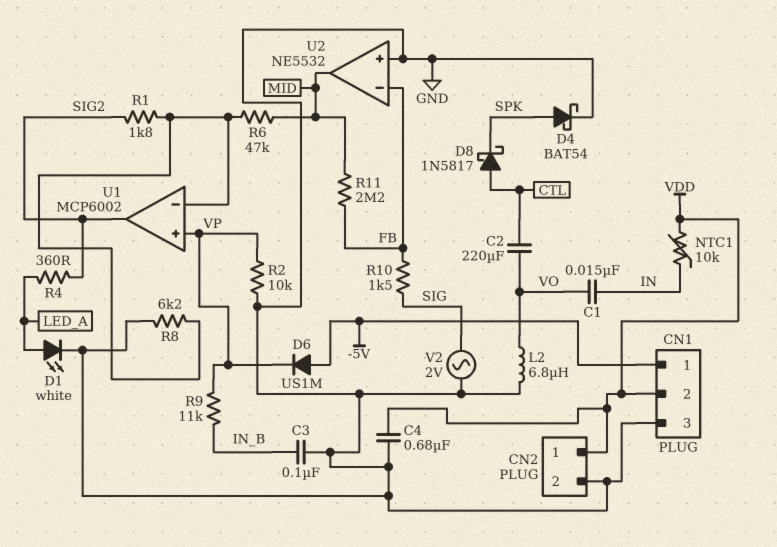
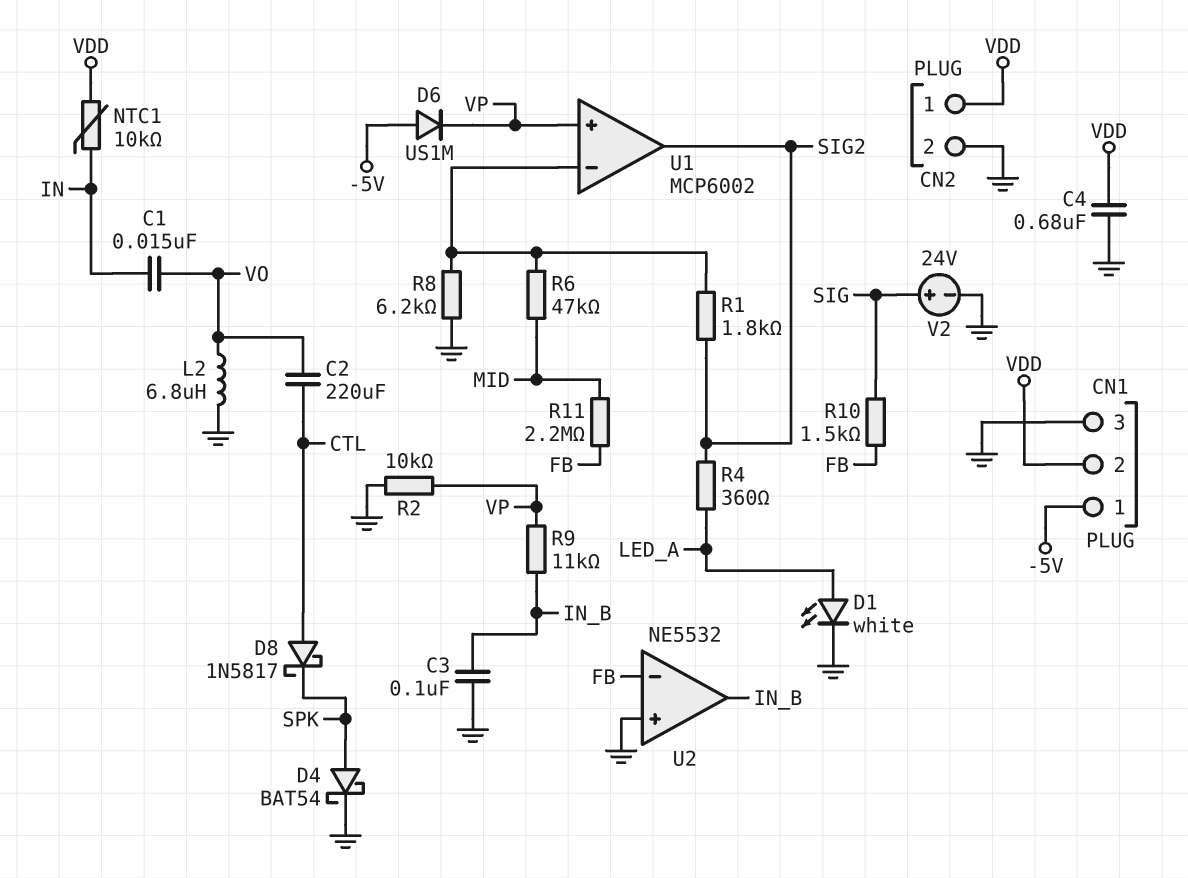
U2 pin out: MID -> IN_B
V2: AC 2V (GND, SIG) -> 24V (plus SIG, minus GND)

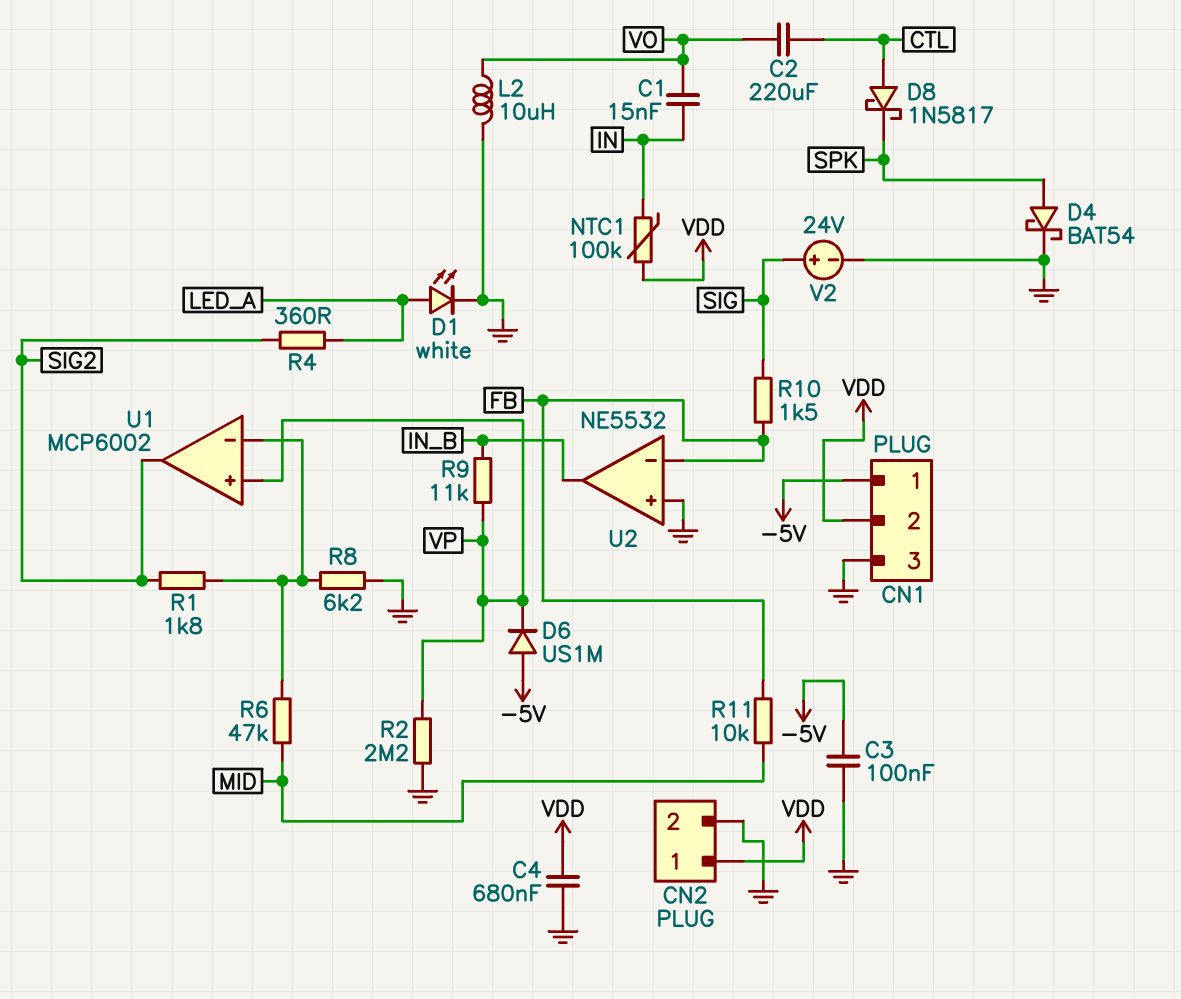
C3: 100nF (GND, IN_B) -> 100nF (-5V, GND)
L2: 6.8uH (GND, VO) -> 10uH (GND, VO)
NTC1: 10k (IN, VDD) -> 100k (IN, VDD)
R2: 10k (GND, VP) -> 2.2M (GND, VP)
R11: 2.2M (FB, MID) -> 10k (FB, MID)

